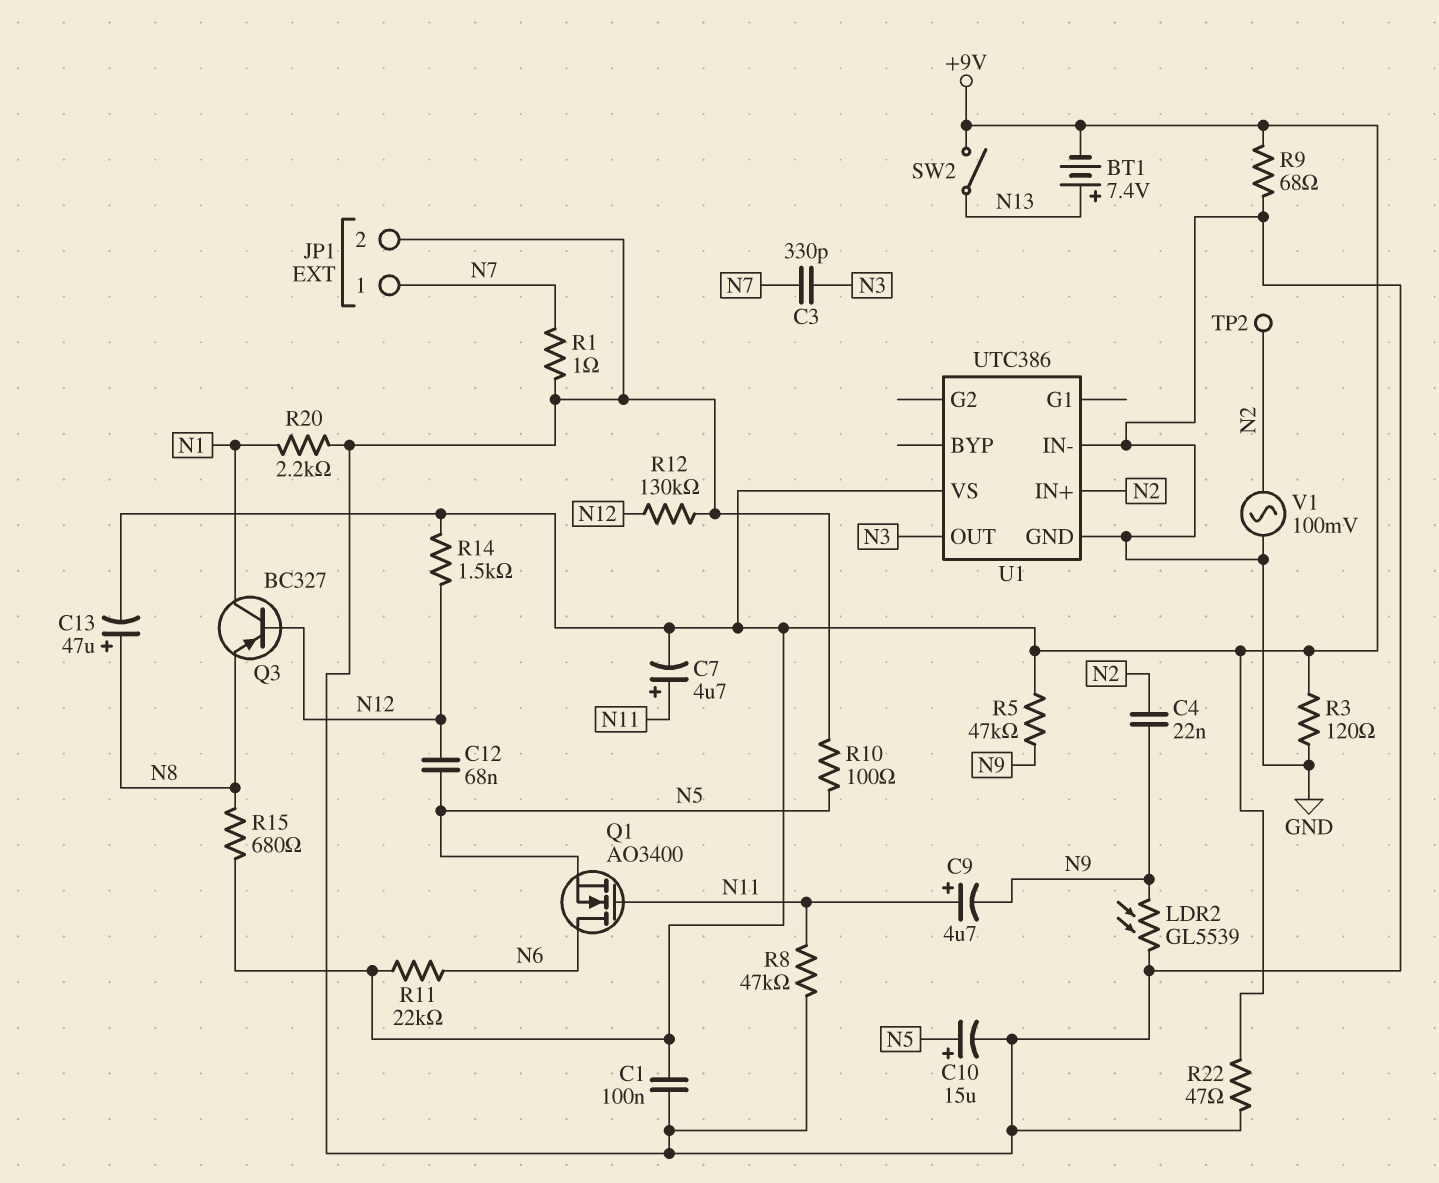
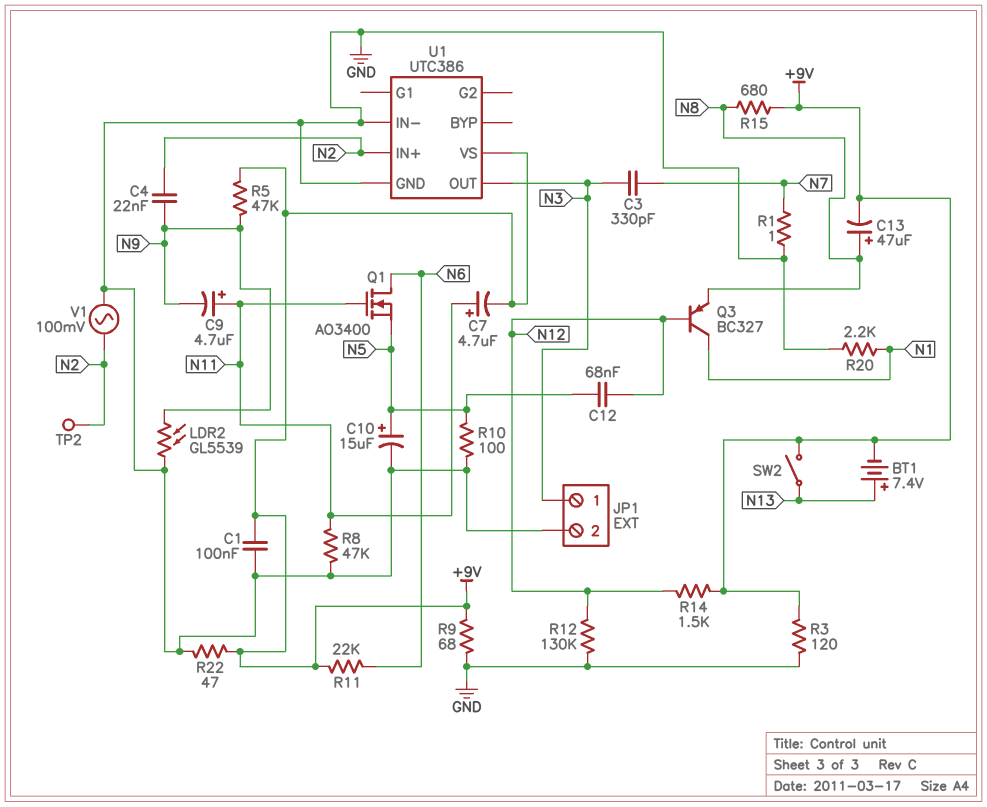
JP1 pin 1: N7 -> N3

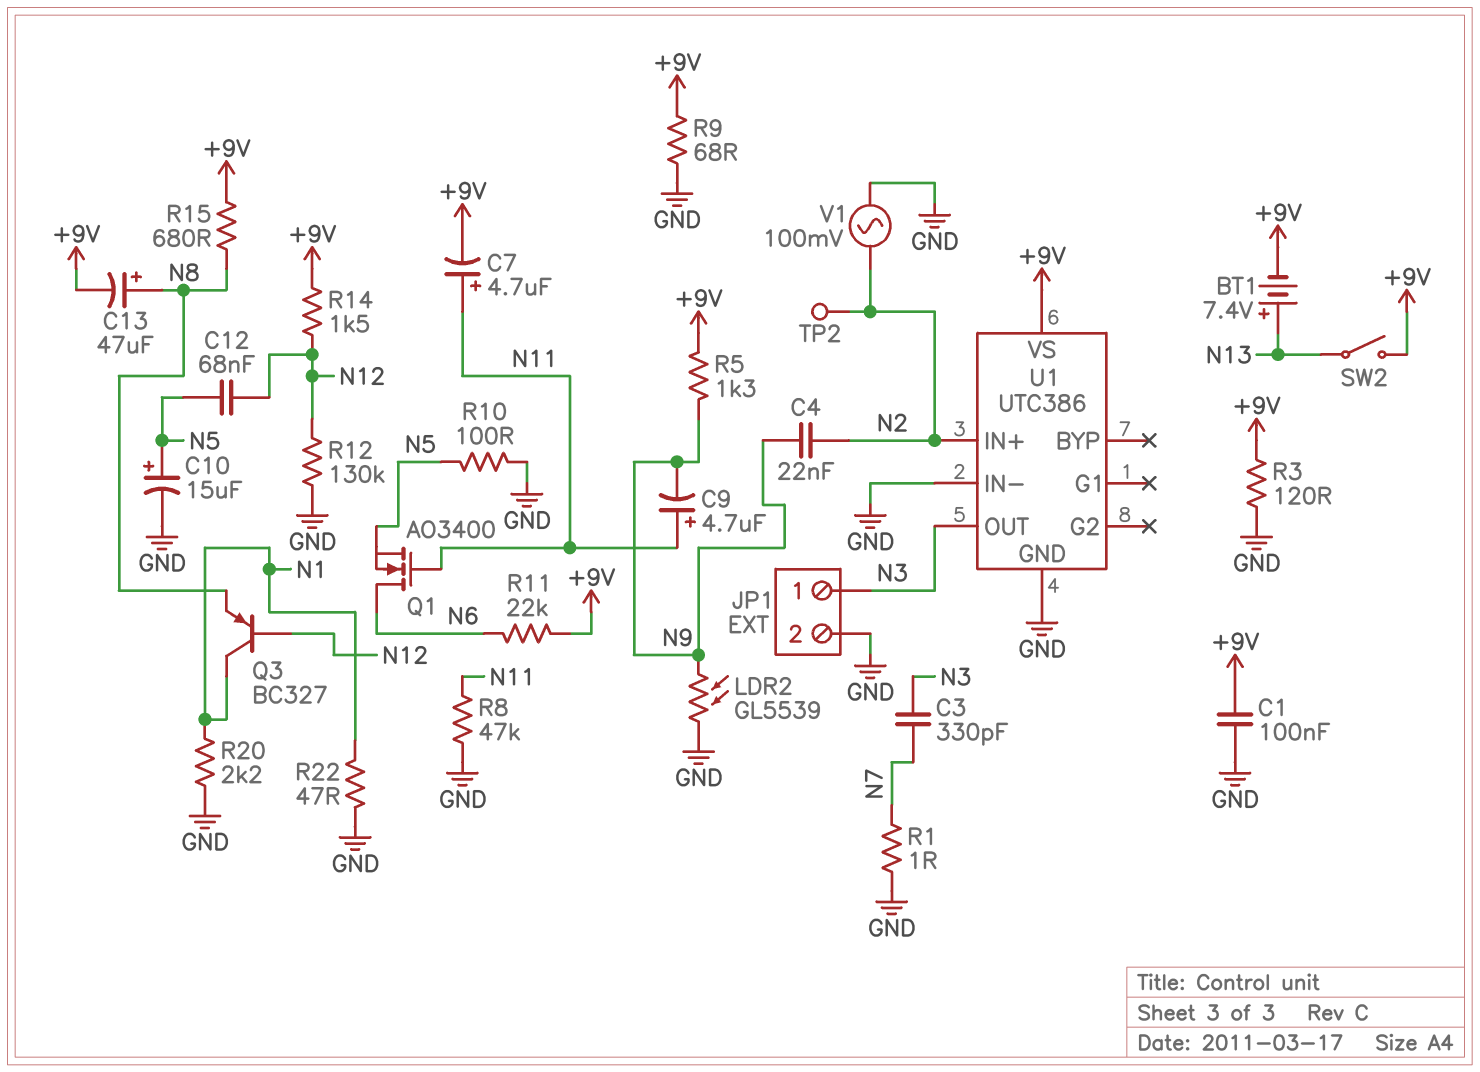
R5: 47k (+9V, N9) -> 1.3k (+9V, N9)
R22: 47 (+9V, GND) -> 47 (GND, N1)

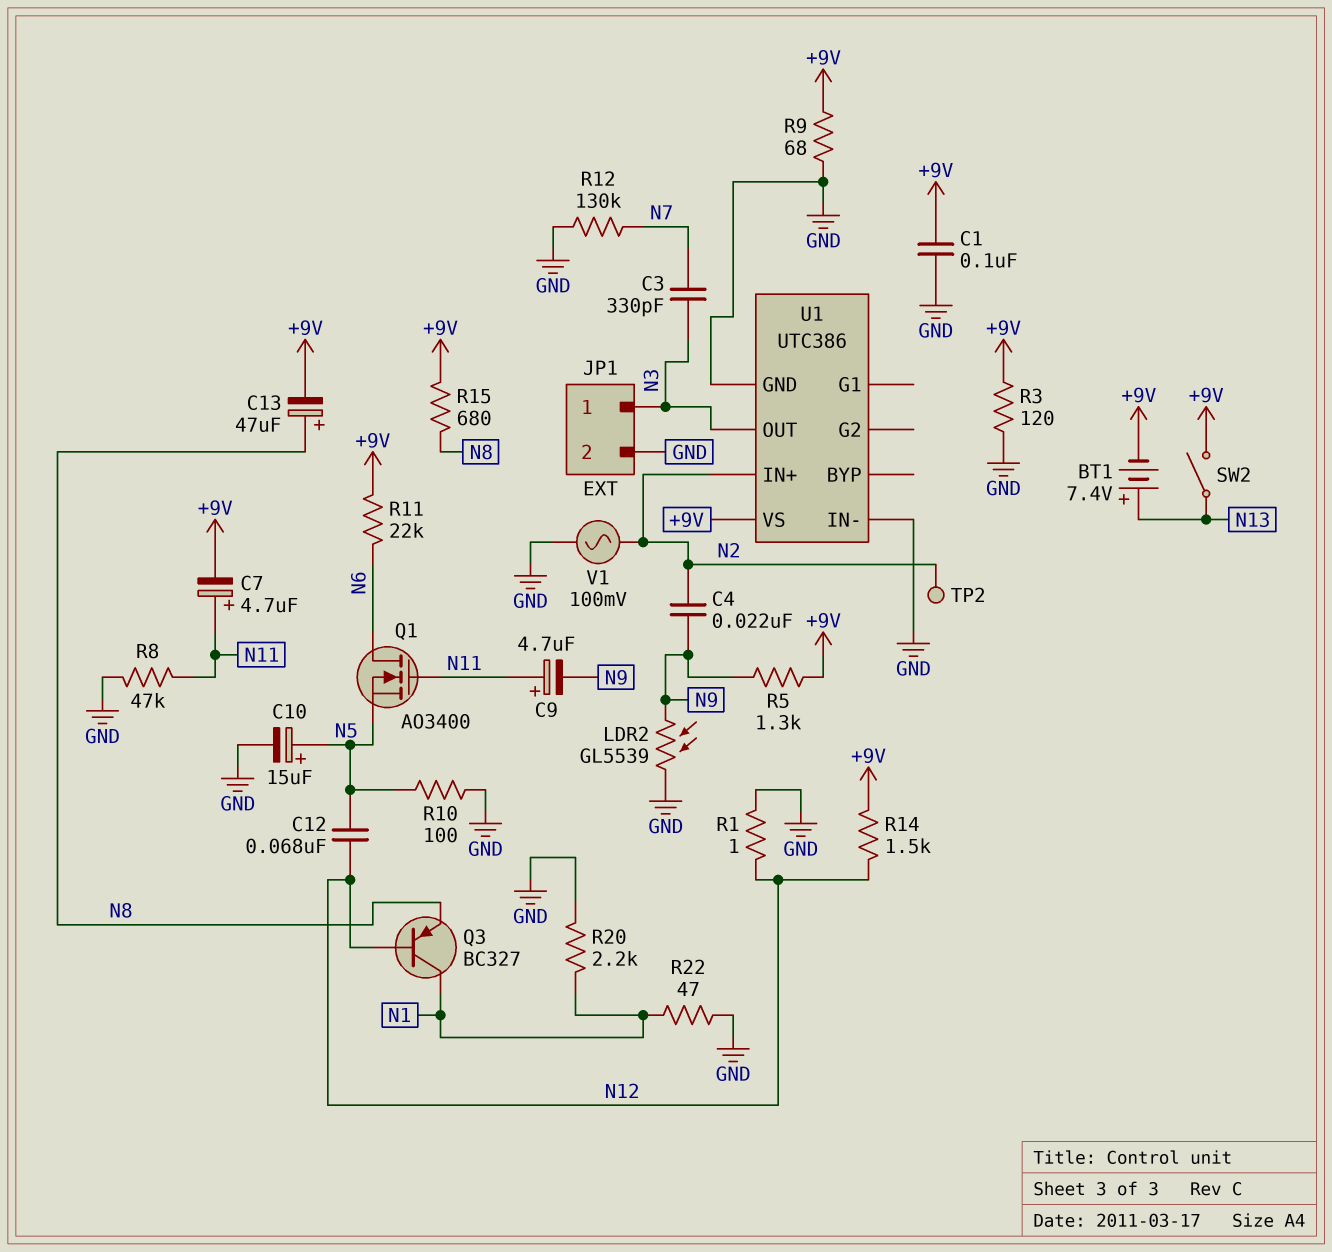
R1: 1 (GND, N7) -> 1 (GND, N12)
R12: 130k (GND, N12) -> 130k (GND, N7)

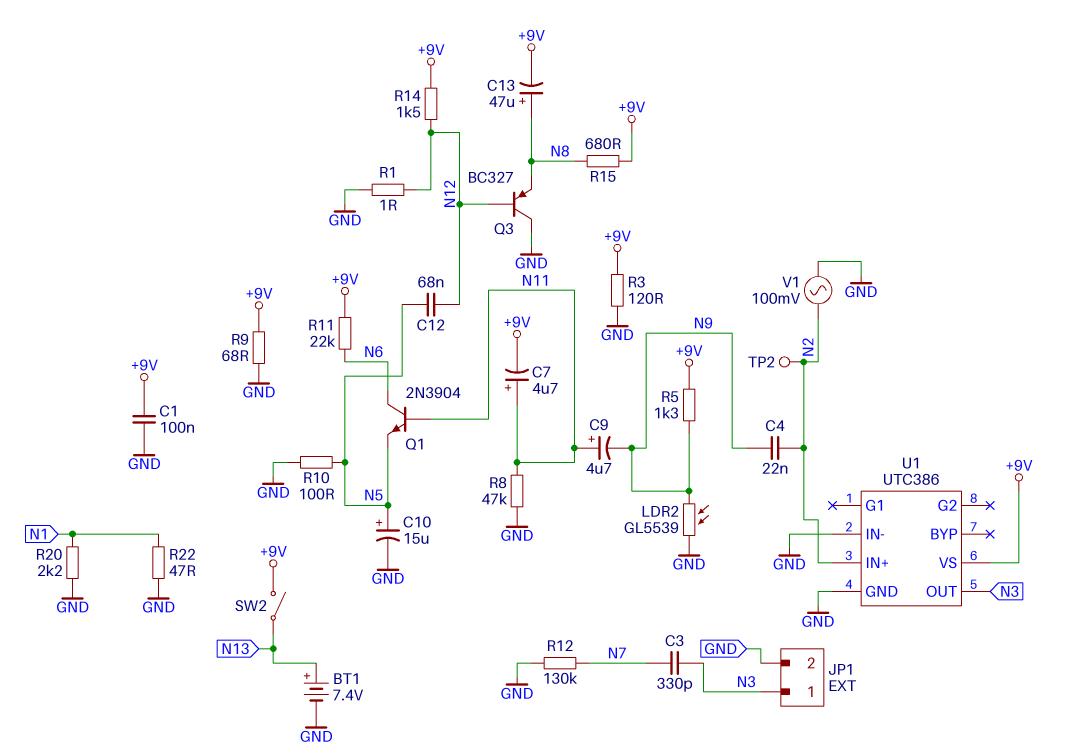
BT1: 7.4V (plus N13, minus +9V) -> 7.4V (plus N13, minus GND)
Q1: NMOS AO3400 (G N11, D N6, S N5) -> NPN 2N3904 (B N11, C N6, E N5)
Q3: PNP BC327 (B N12, C N1, E N8) -> PNP BC327 (B N12, C GND, E N8)

